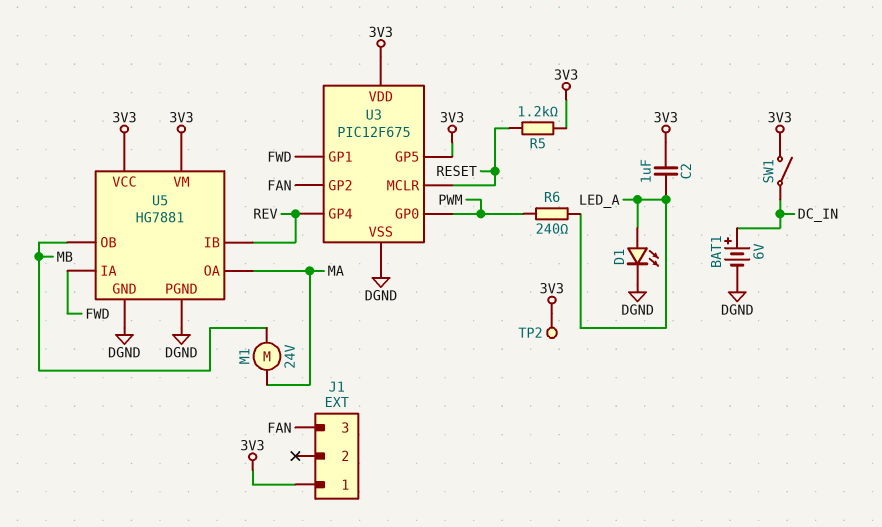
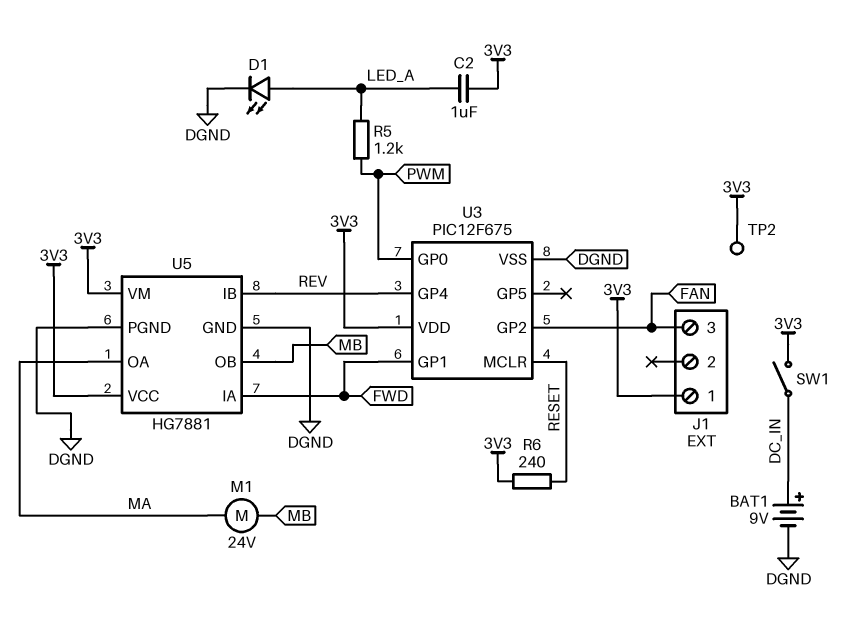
BAT1: 6V (plus DC_IN, minus DGND) -> 9V (plus DC_IN, minus DGND)
R5: 1.2k (3V3, RESET) -> 1.2k (LED_A, PWM)
R6: 240 (LED_A, PWM) -> 240 (3V3, RESET)
U3 pin GP5: 3V3 -> none

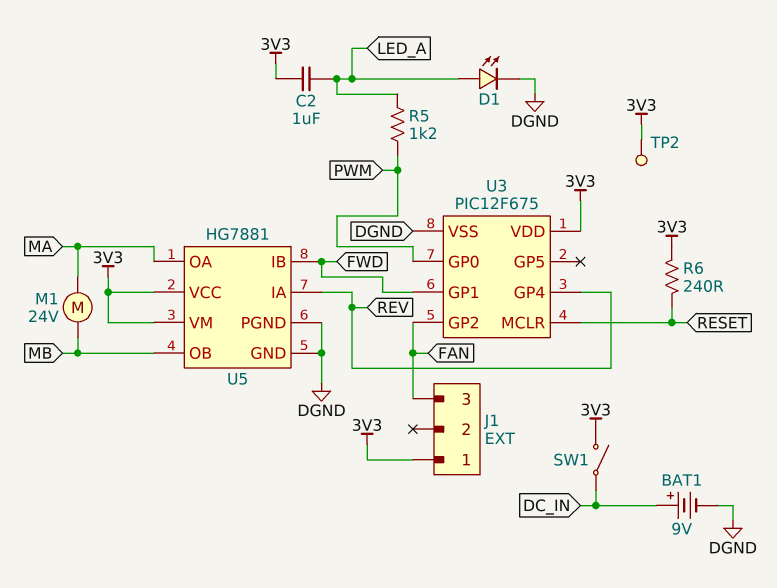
U5 pin IA: FWD -> REV
U5 pin IB: REV -> FWD

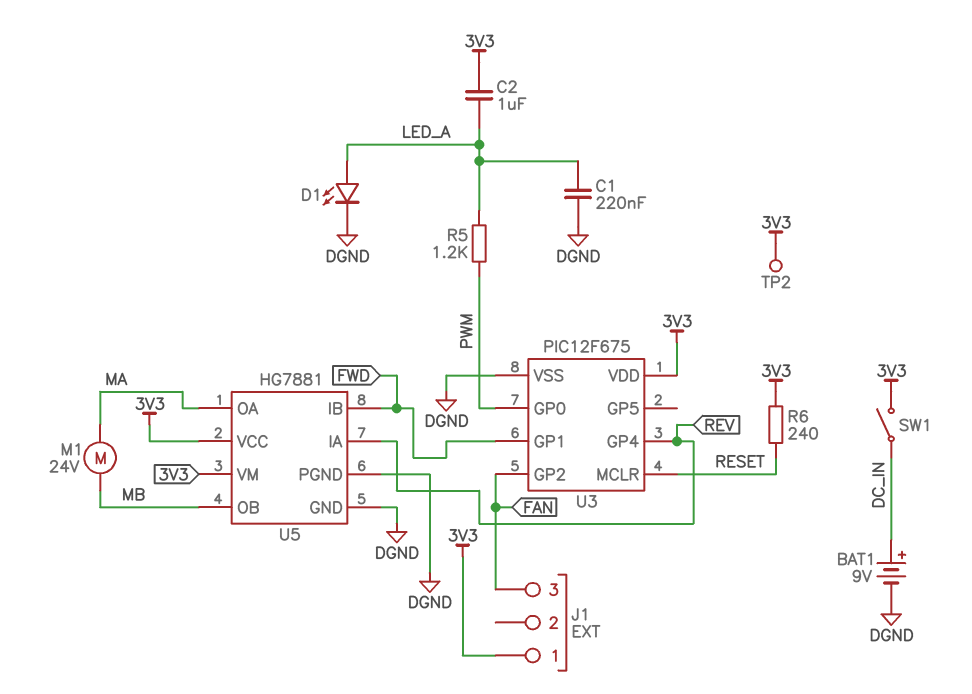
C1: none -> 220nF (DGND, LED_A)

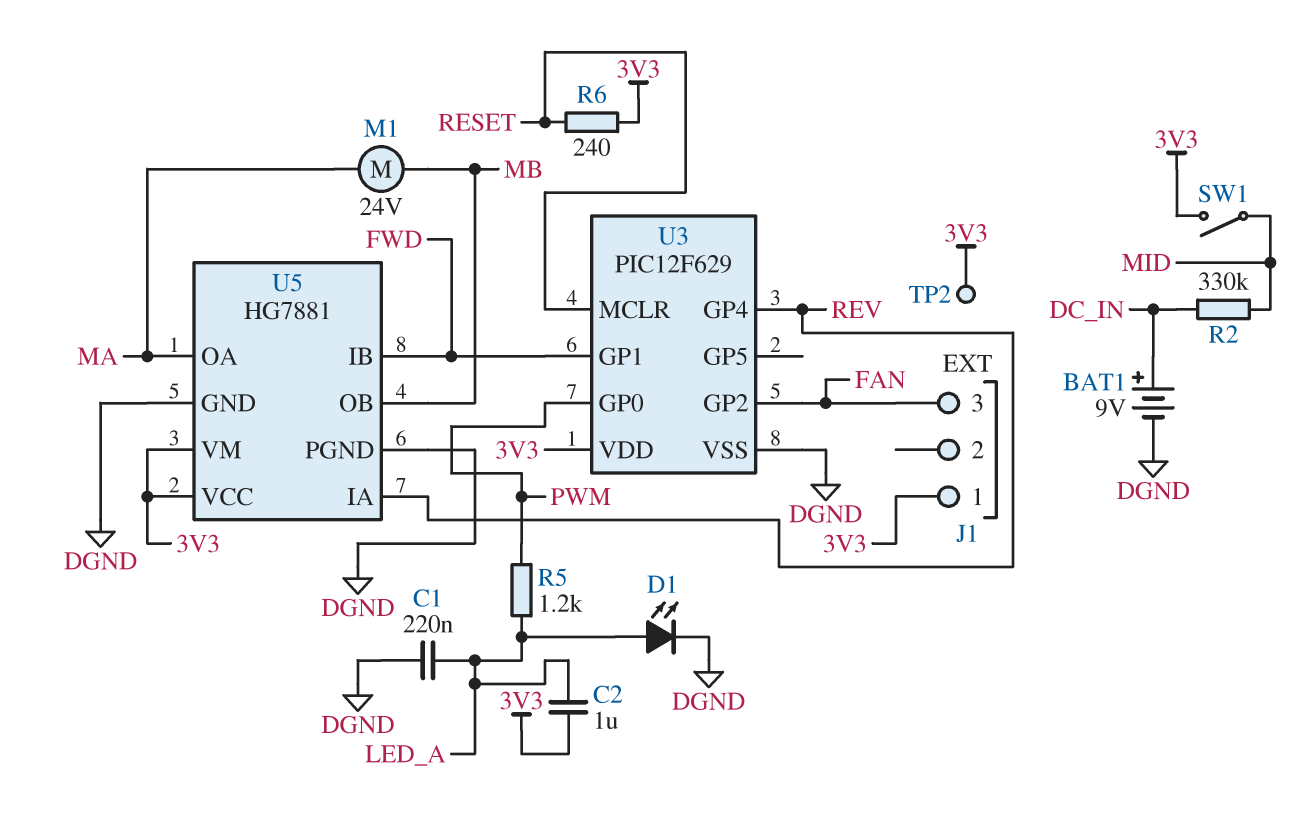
R2: none -> 330k (DC_IN, MID)
SW1: switch (3V3, DC_IN) -> switch (3V3, MID)
U3: PIC12F675 -> PIC12F629

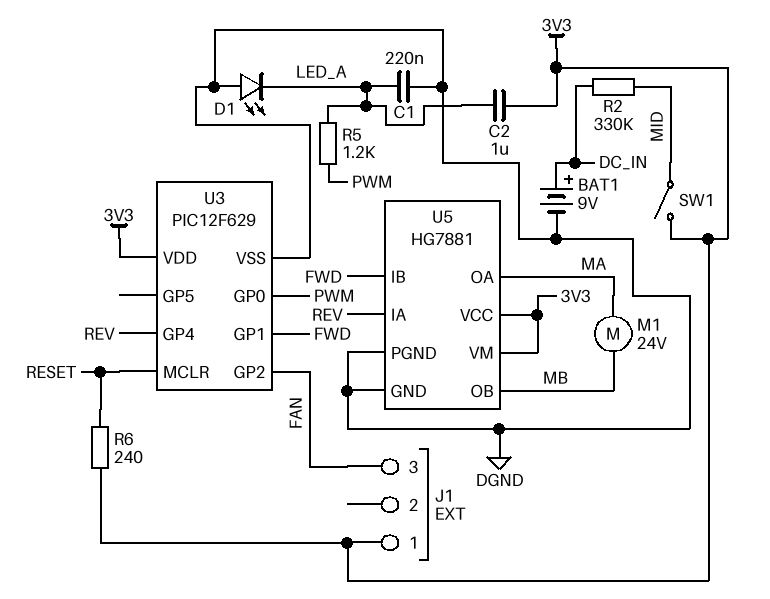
D1: LED (A LED_A, K DGND) -> LED (A DGND, K LED_A)
TP2: test point (3V3) -> none

